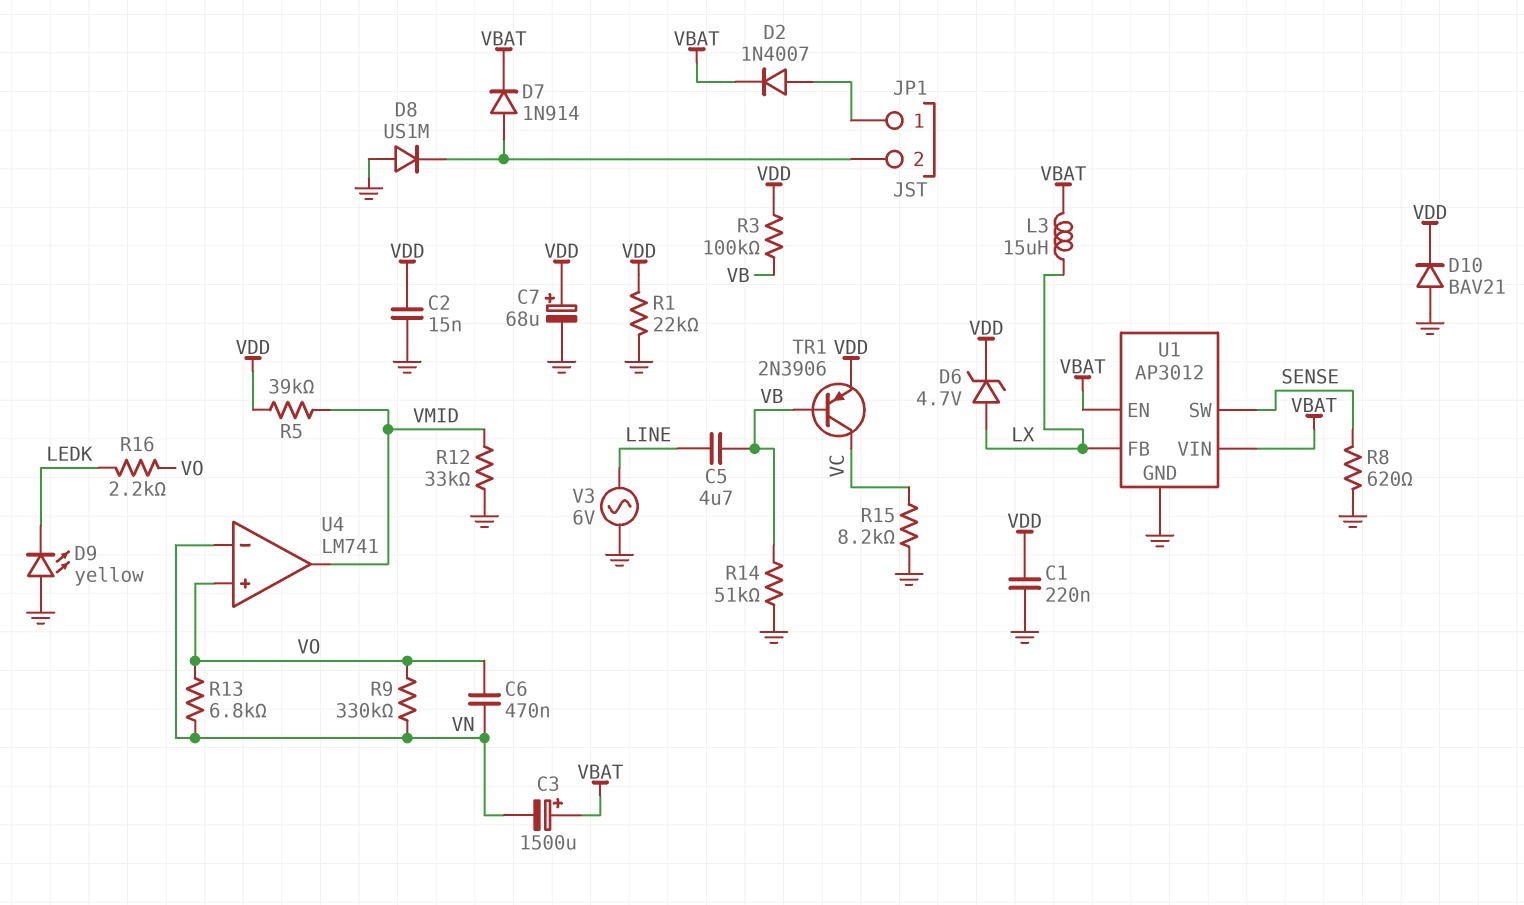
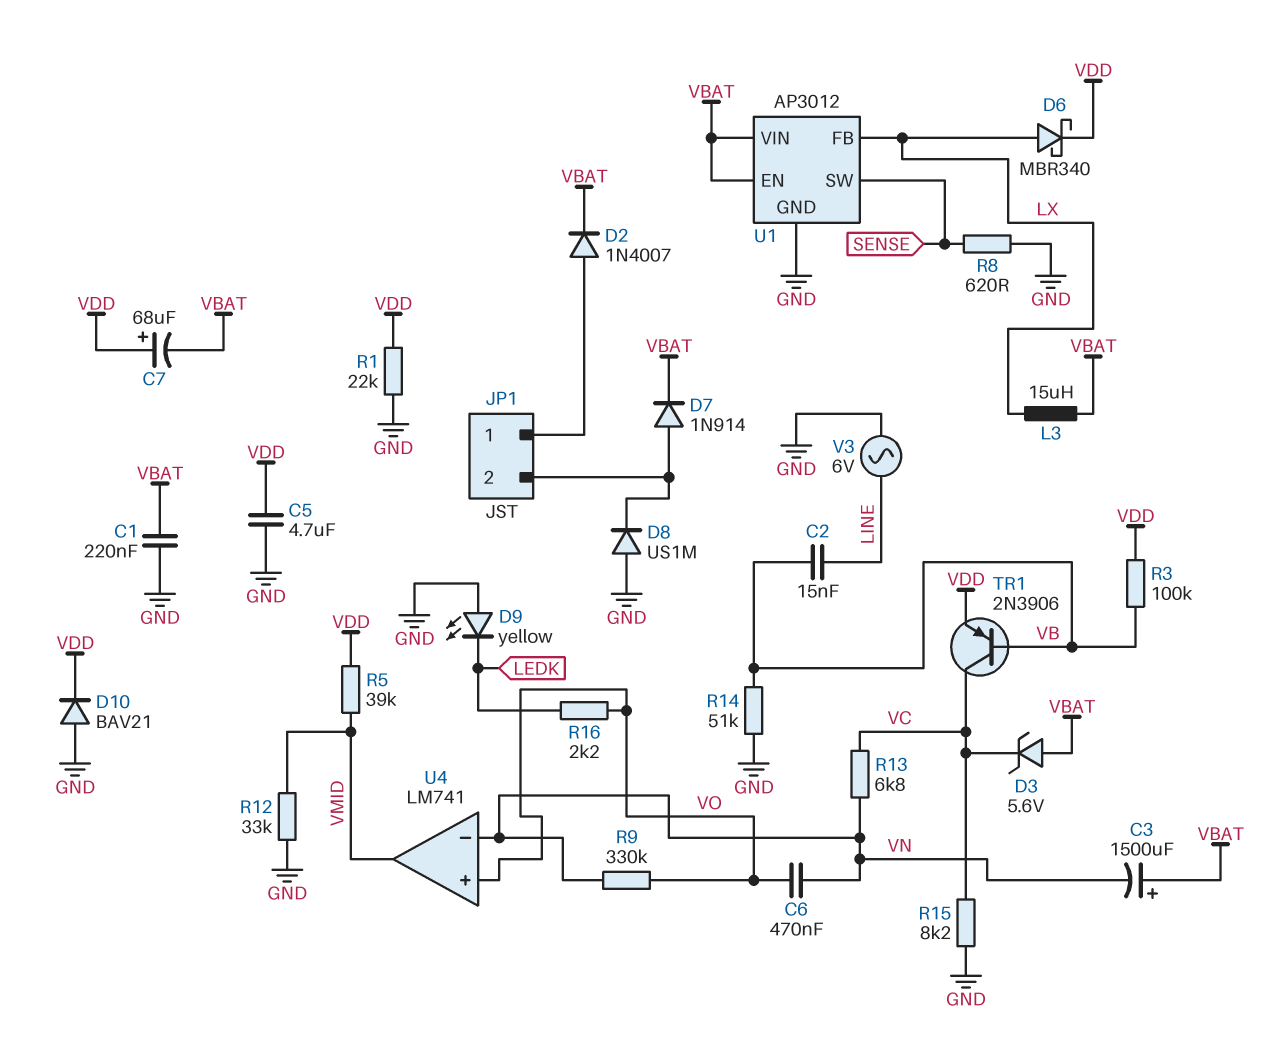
C1: 220nF (GND, VDD) -> 220nF (GND, VBAT)
C2: 15nF (GND, VDD) -> 15nF (LINE, VB)
C5: 4.7uF (LINE, VB) -> 4.7uF (GND, VDD)
C7: 68uF (plus VDD, minus GND) -> 68uF (plus VDD, minus VBAT)
D3: none -> zener 5.6V (A VBAT, K VC)
D6: zener 4.7V (A LX, K VDD) -> schottky MBR340 (A LX, K VDD)
R13: 6.8k (VN, VO) -> 6.8k (VC, VN)

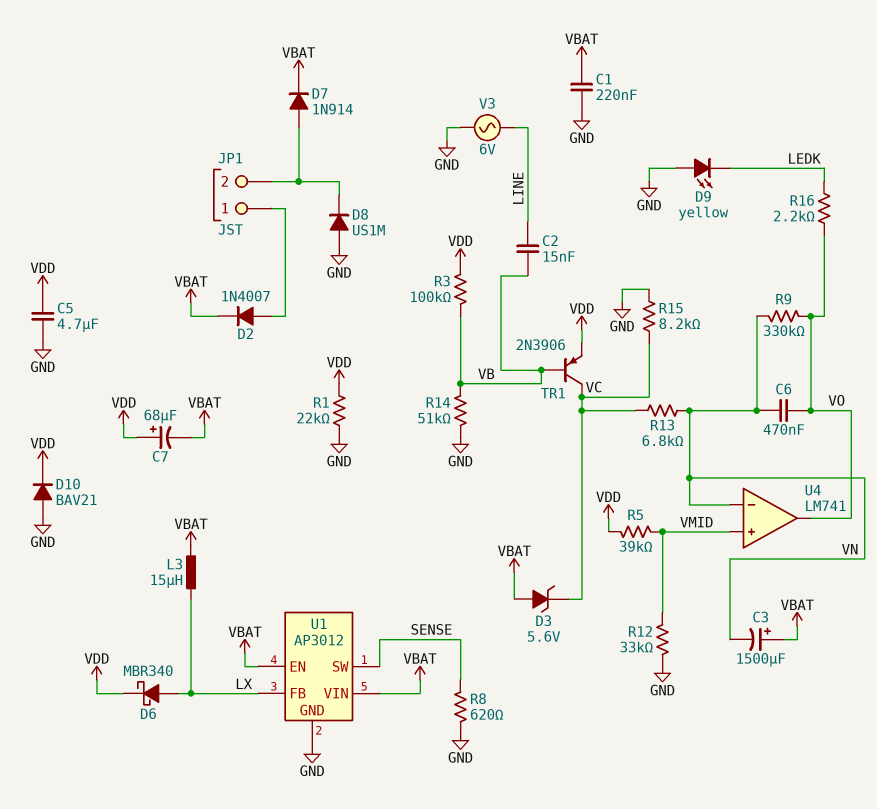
U4 pin in+: VO -> VMID
U4 pin out: VMID -> VO

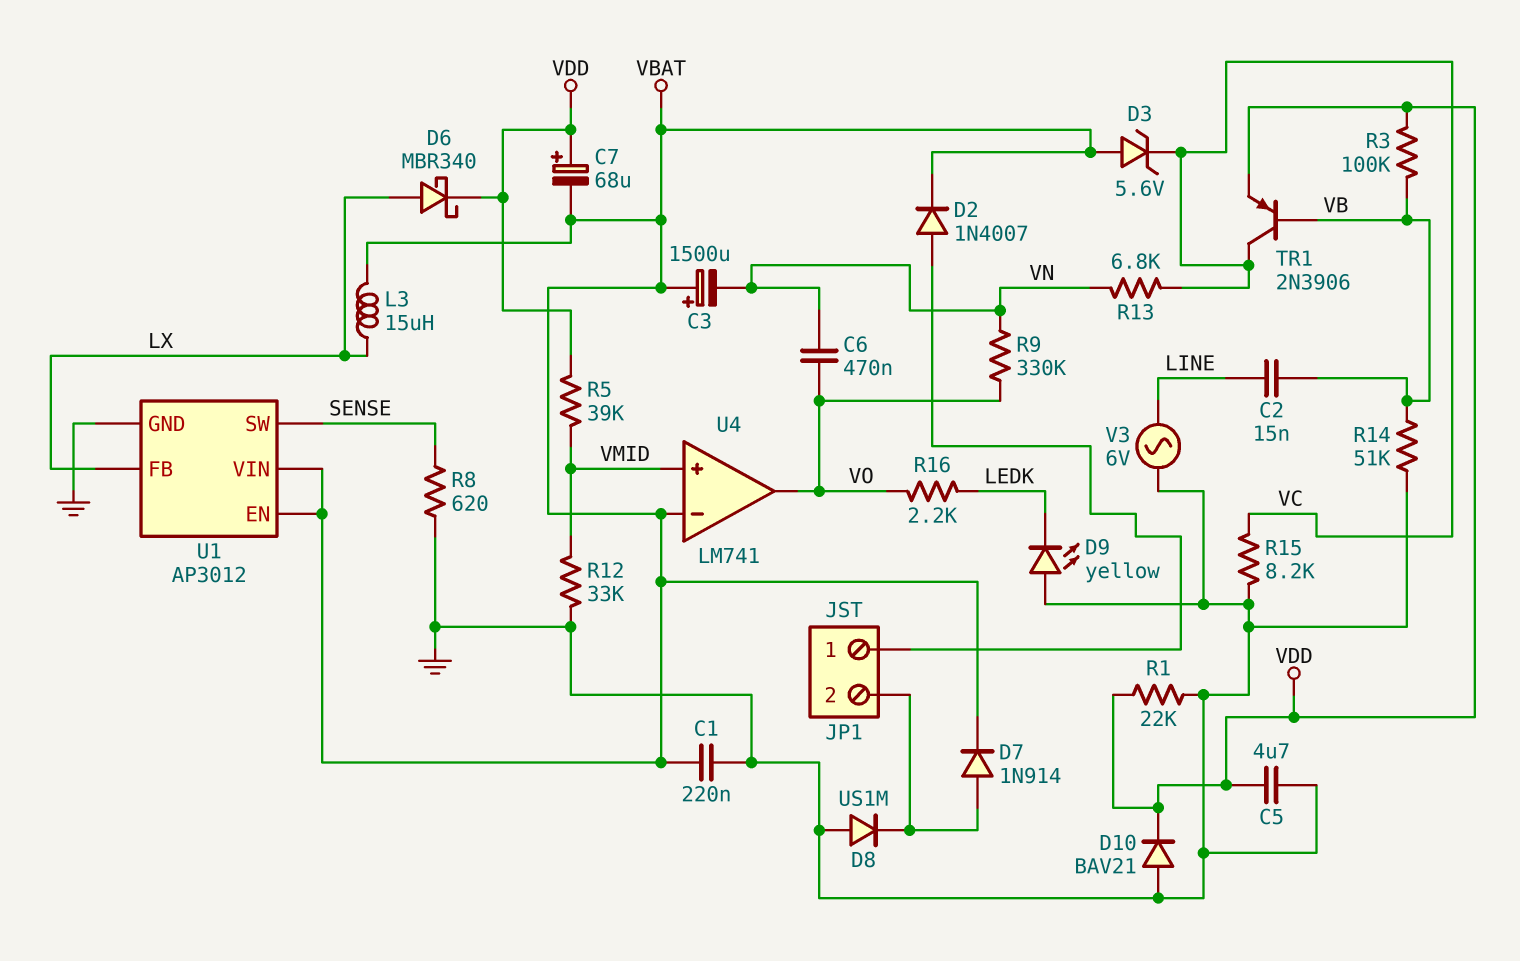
U4 pin in-: VN -> VBAT

